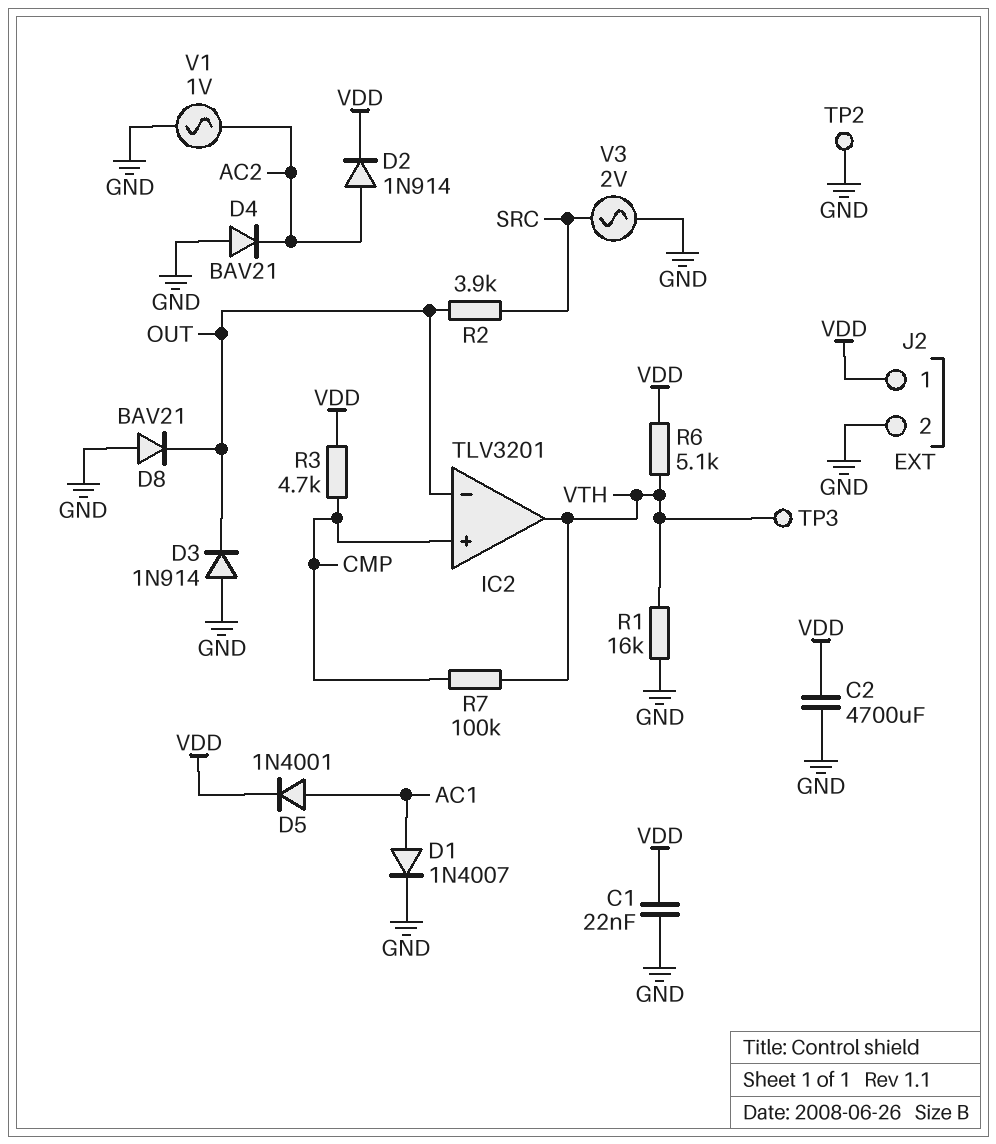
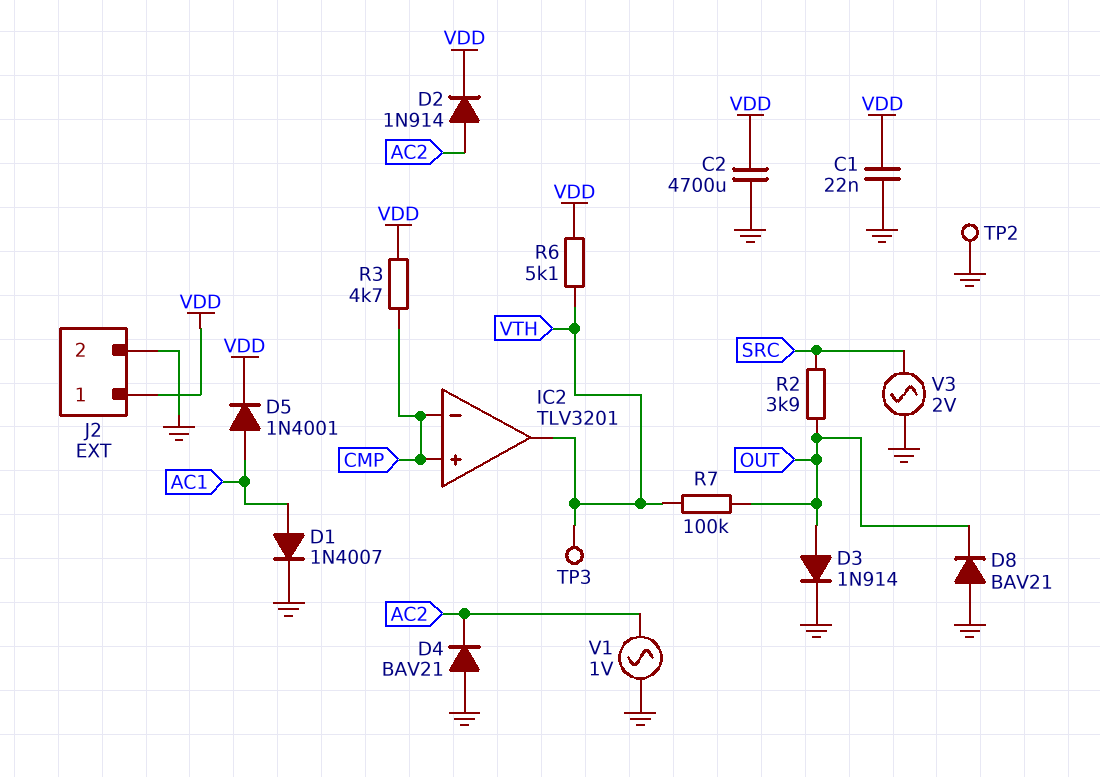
D3: diode 1N914 (A GND, K OUT) -> diode 1N914 (A OUT, K GND)
IC2 pin in-: OUT -> CMP
R1: 16k (GND, VTH) -> none
R7: 100k (CMP, VTH) -> 100k (OUT, VTH)

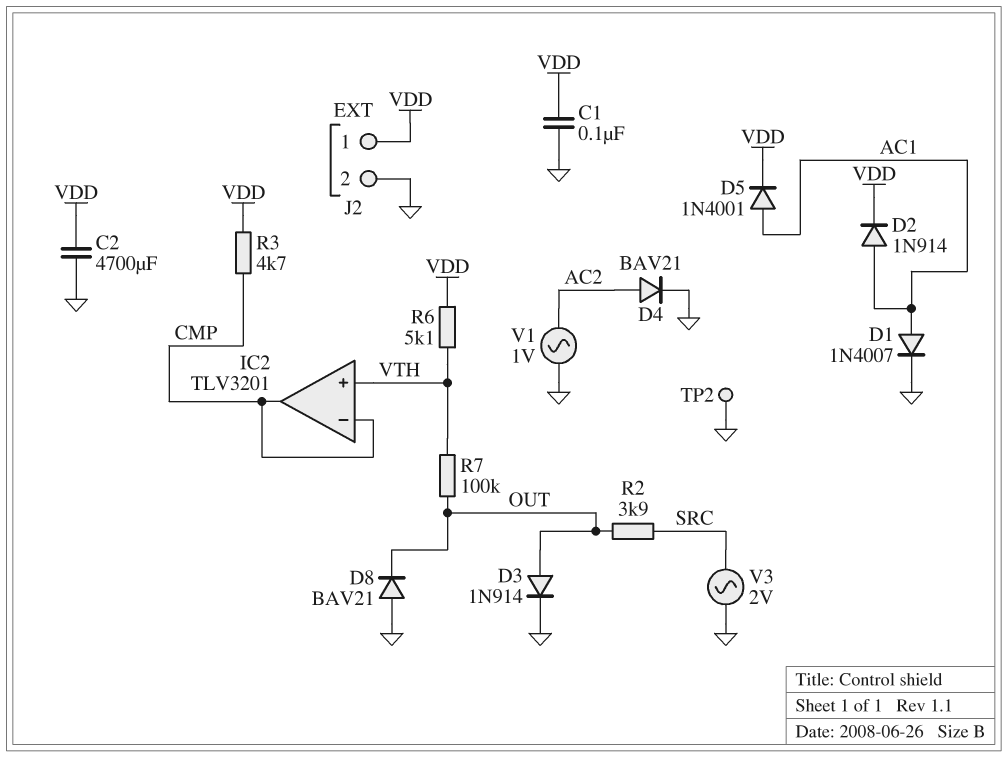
C1: 22nF (GND, VDD) -> 100nF (GND, VDD)
D2: diode 1N914 (A AC2, K VDD) -> diode 1N914 (A AC1, K VDD)
D4: diode BAV21 (A GND, K AC2) -> diode BAV21 (A AC2, K GND)
IC2 pin in+: CMP -> VTH
IC2 pin out: VTH -> CMP
TP3: test point (VTH) -> none

